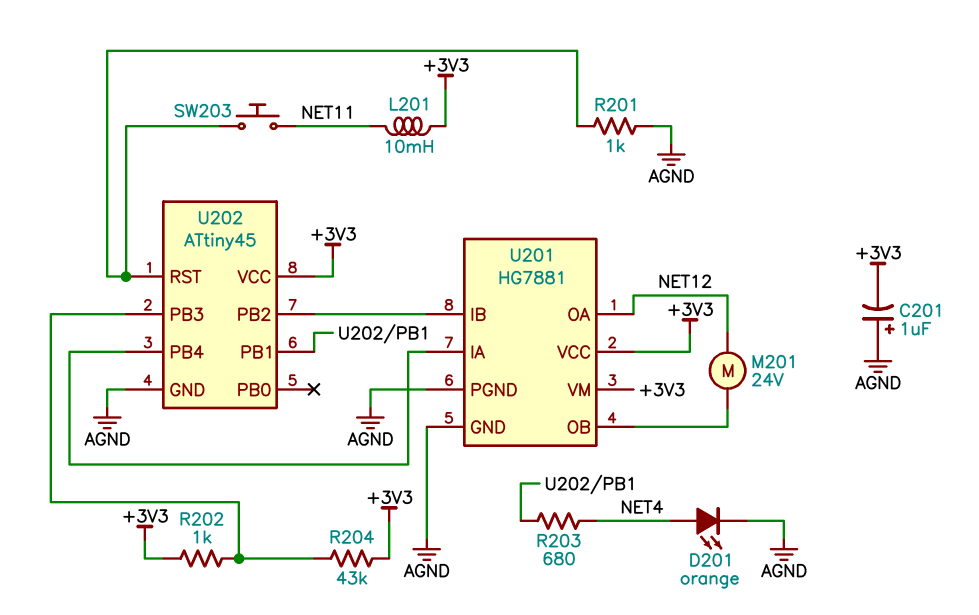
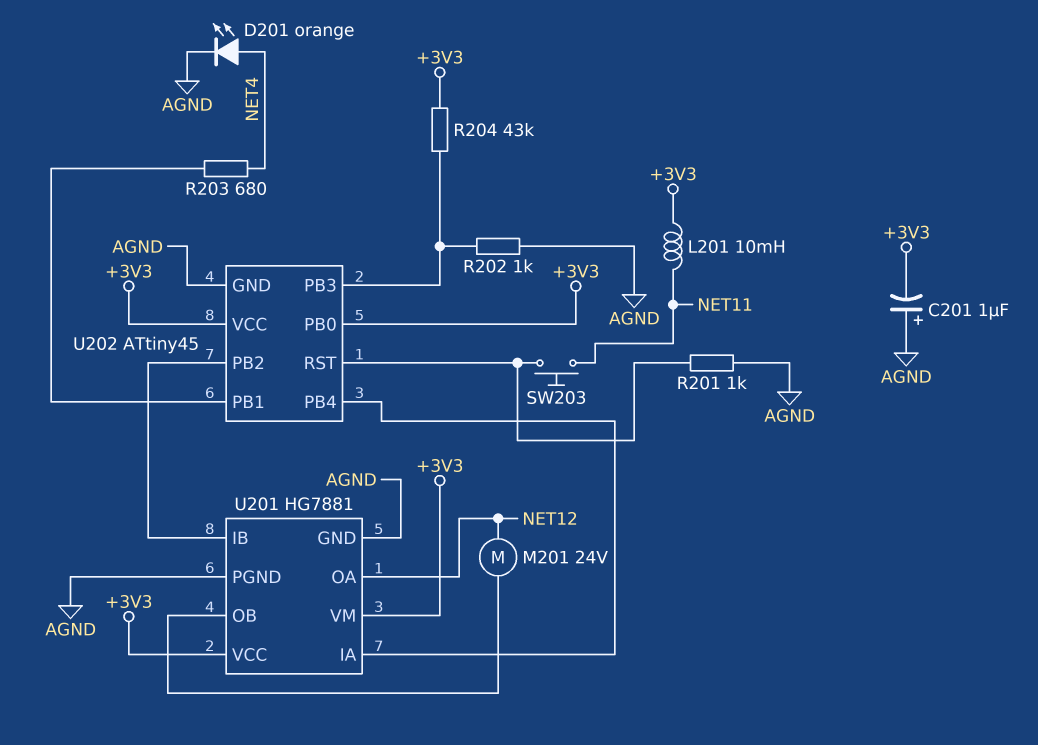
R202: 1k (+3V3, U202/PB3) -> 1k (AGND, U202/PB3)
U202 pin PB0: none -> +3V3

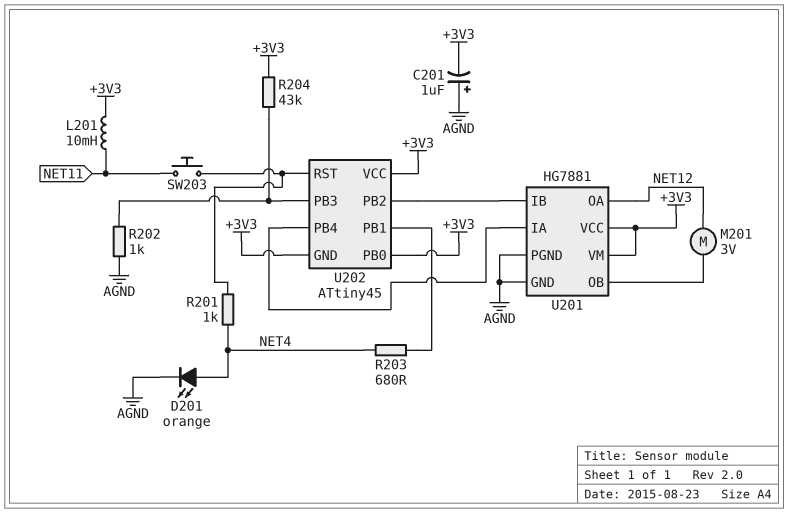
M201: motor 24V (NET12, U201/OB) -> motor 3V (NET12, U201/OB)
R201: 1k (AGND, U202/RST) -> 1k (NET4, U202/RST)
U202 pin GND: AGND -> +3V3

